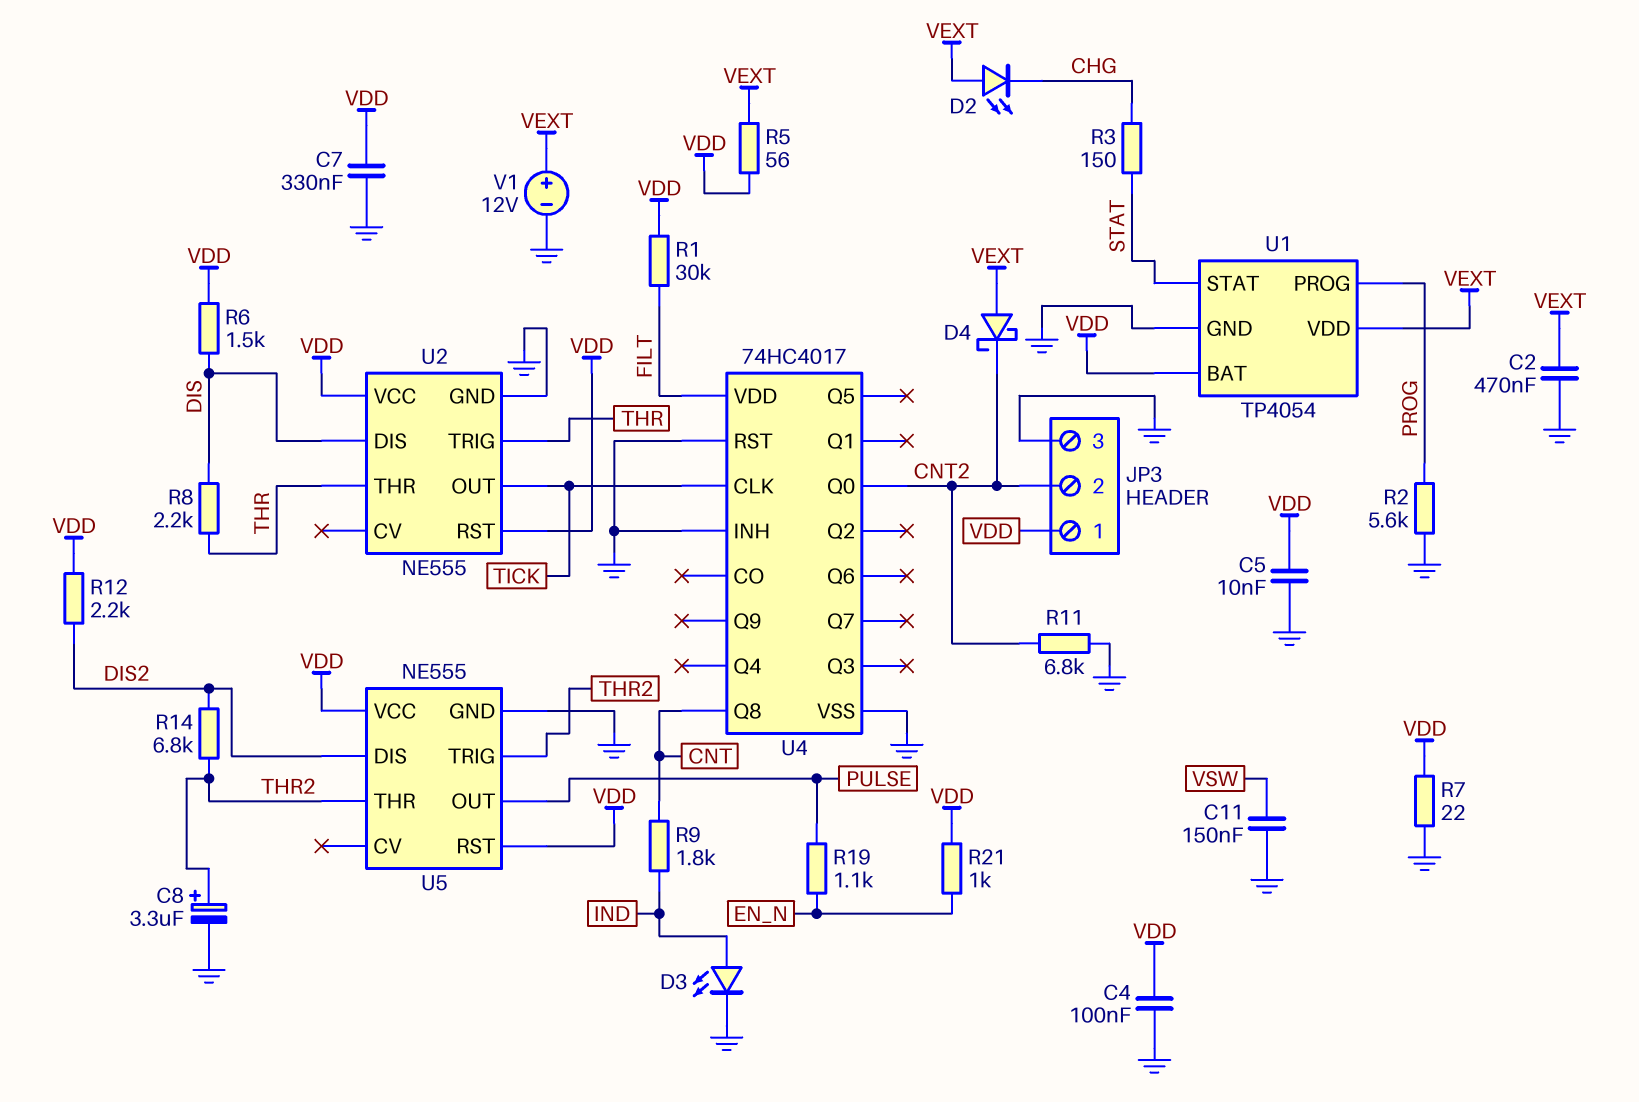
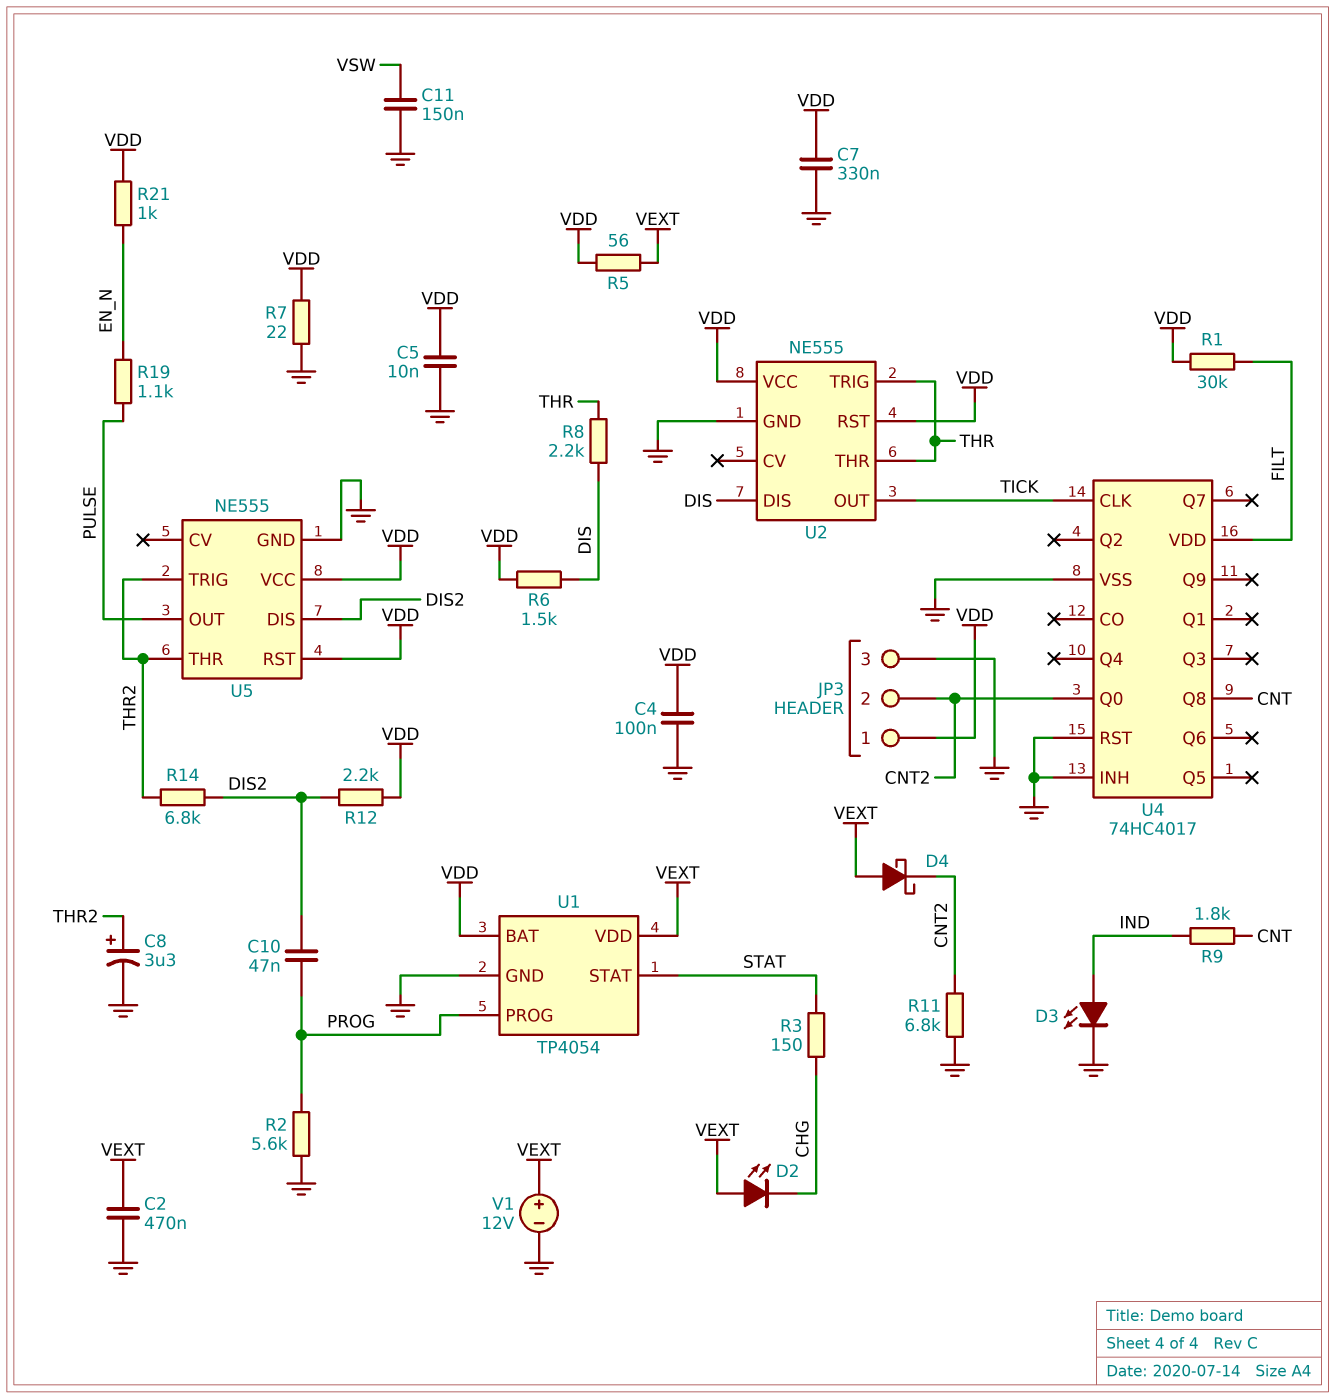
C10: none -> 47nF (DIS2, PROG)

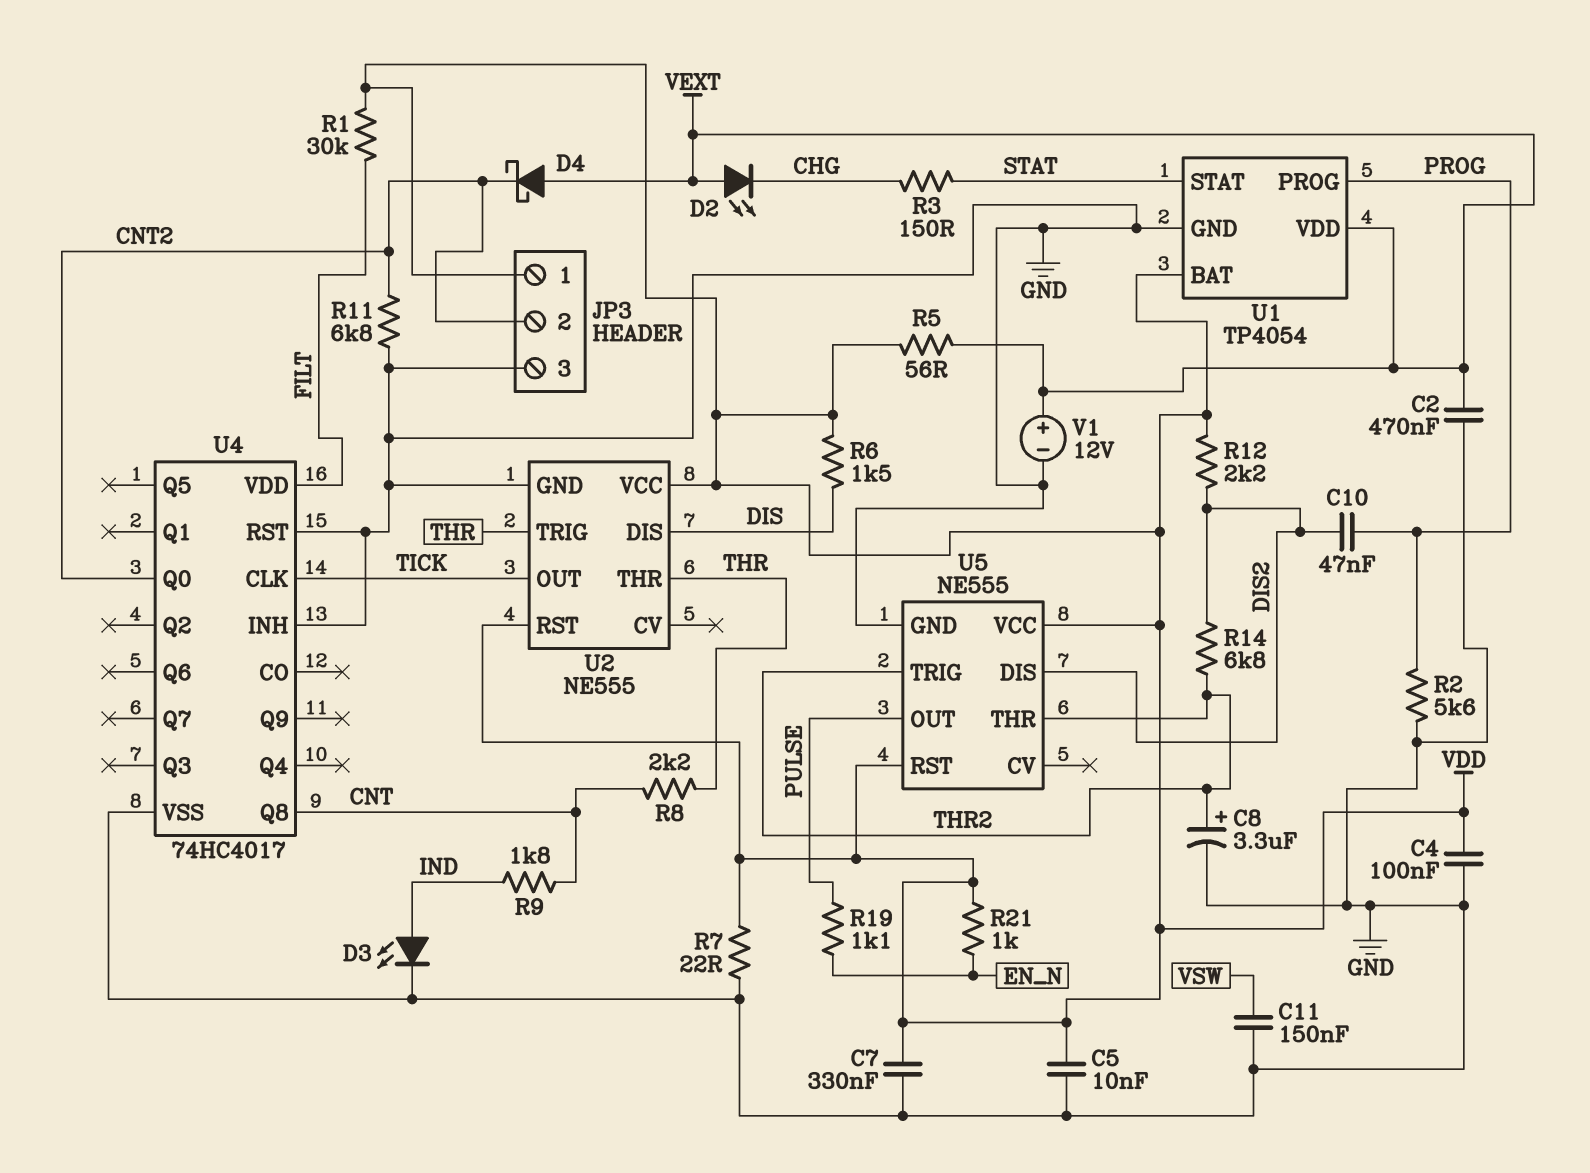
R8: 2.2k (DIS, THR) -> 2.2k (CNT, THR)

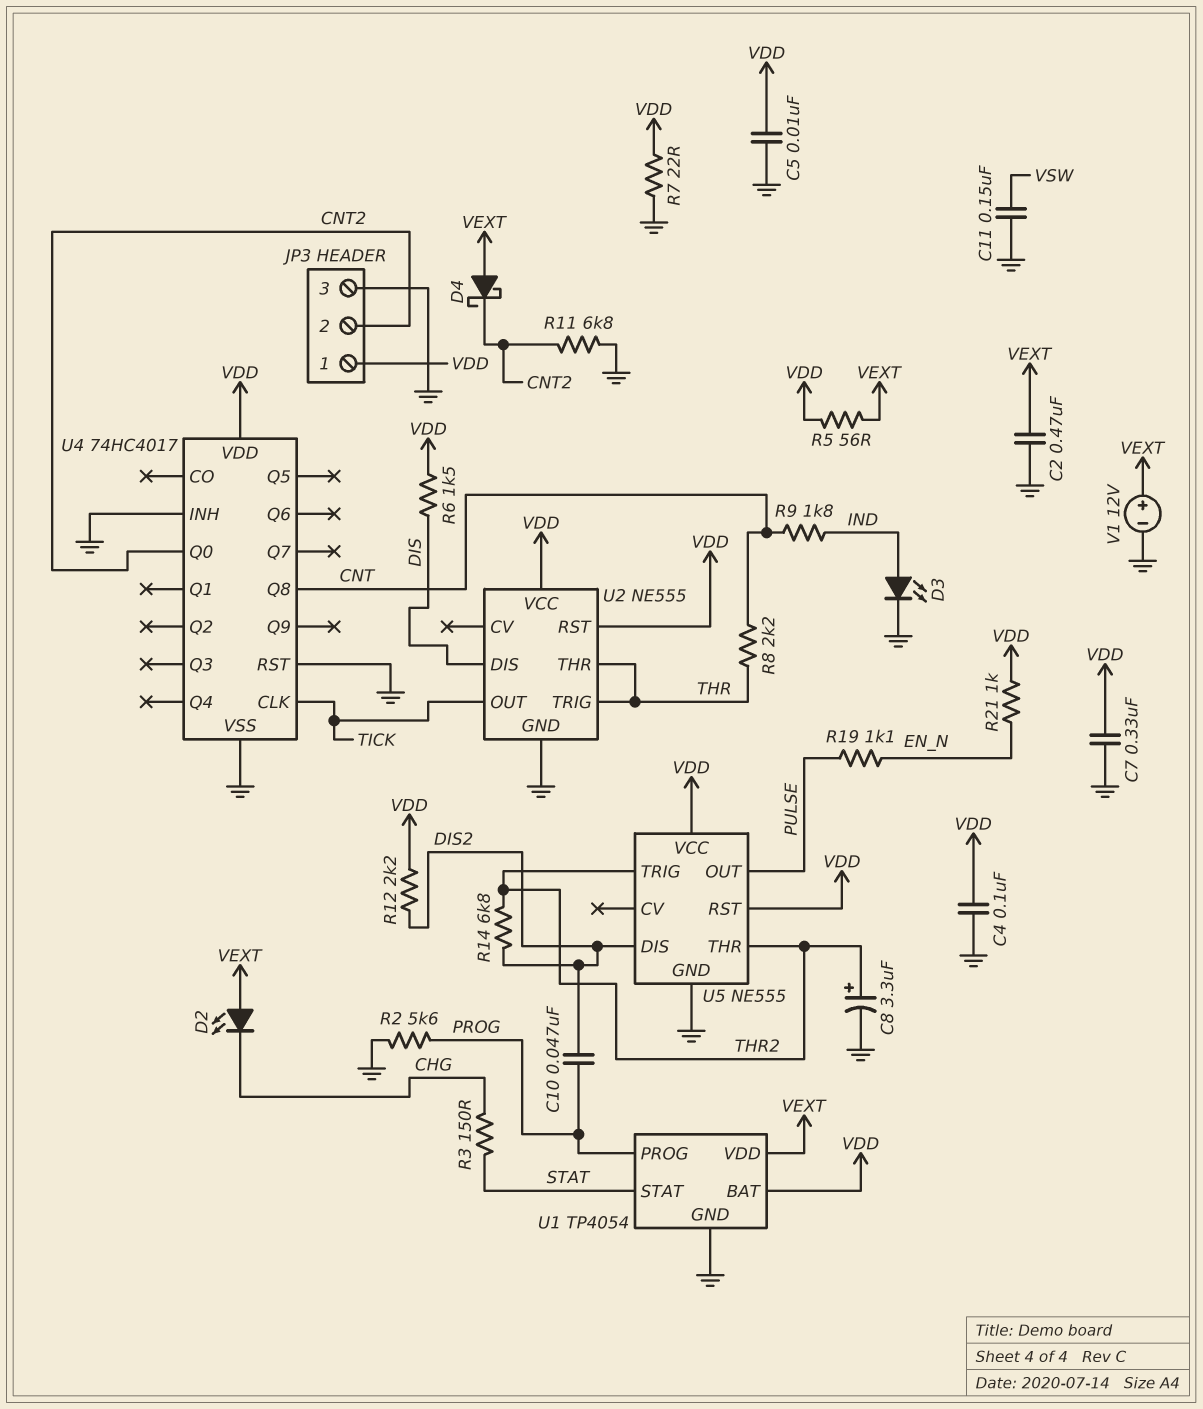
R1: 30k (FILT, VDD) -> none
U4 pin VDD: FILT -> VDD

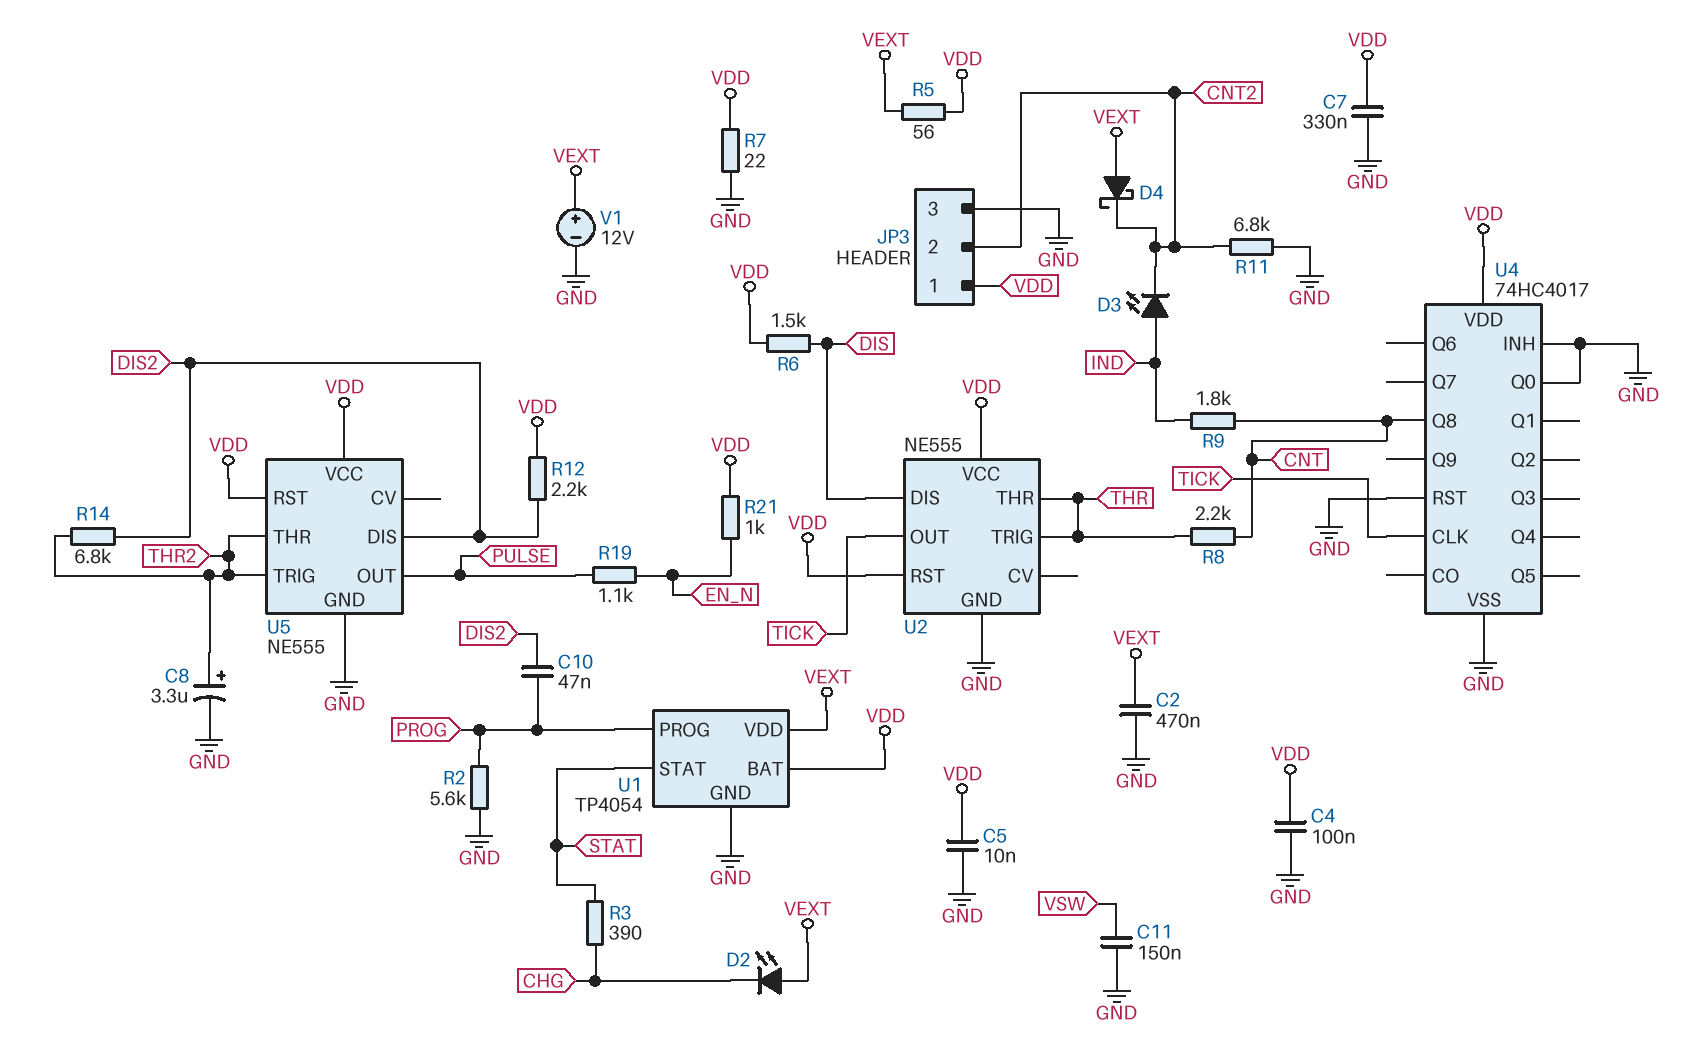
D3: LED (A IND, K GND) -> LED (A IND, K CNT2)
R3: 150 (CHG, STAT) -> 390 (CHG, STAT)
U4 pin Q0: CNT2 -> GND

